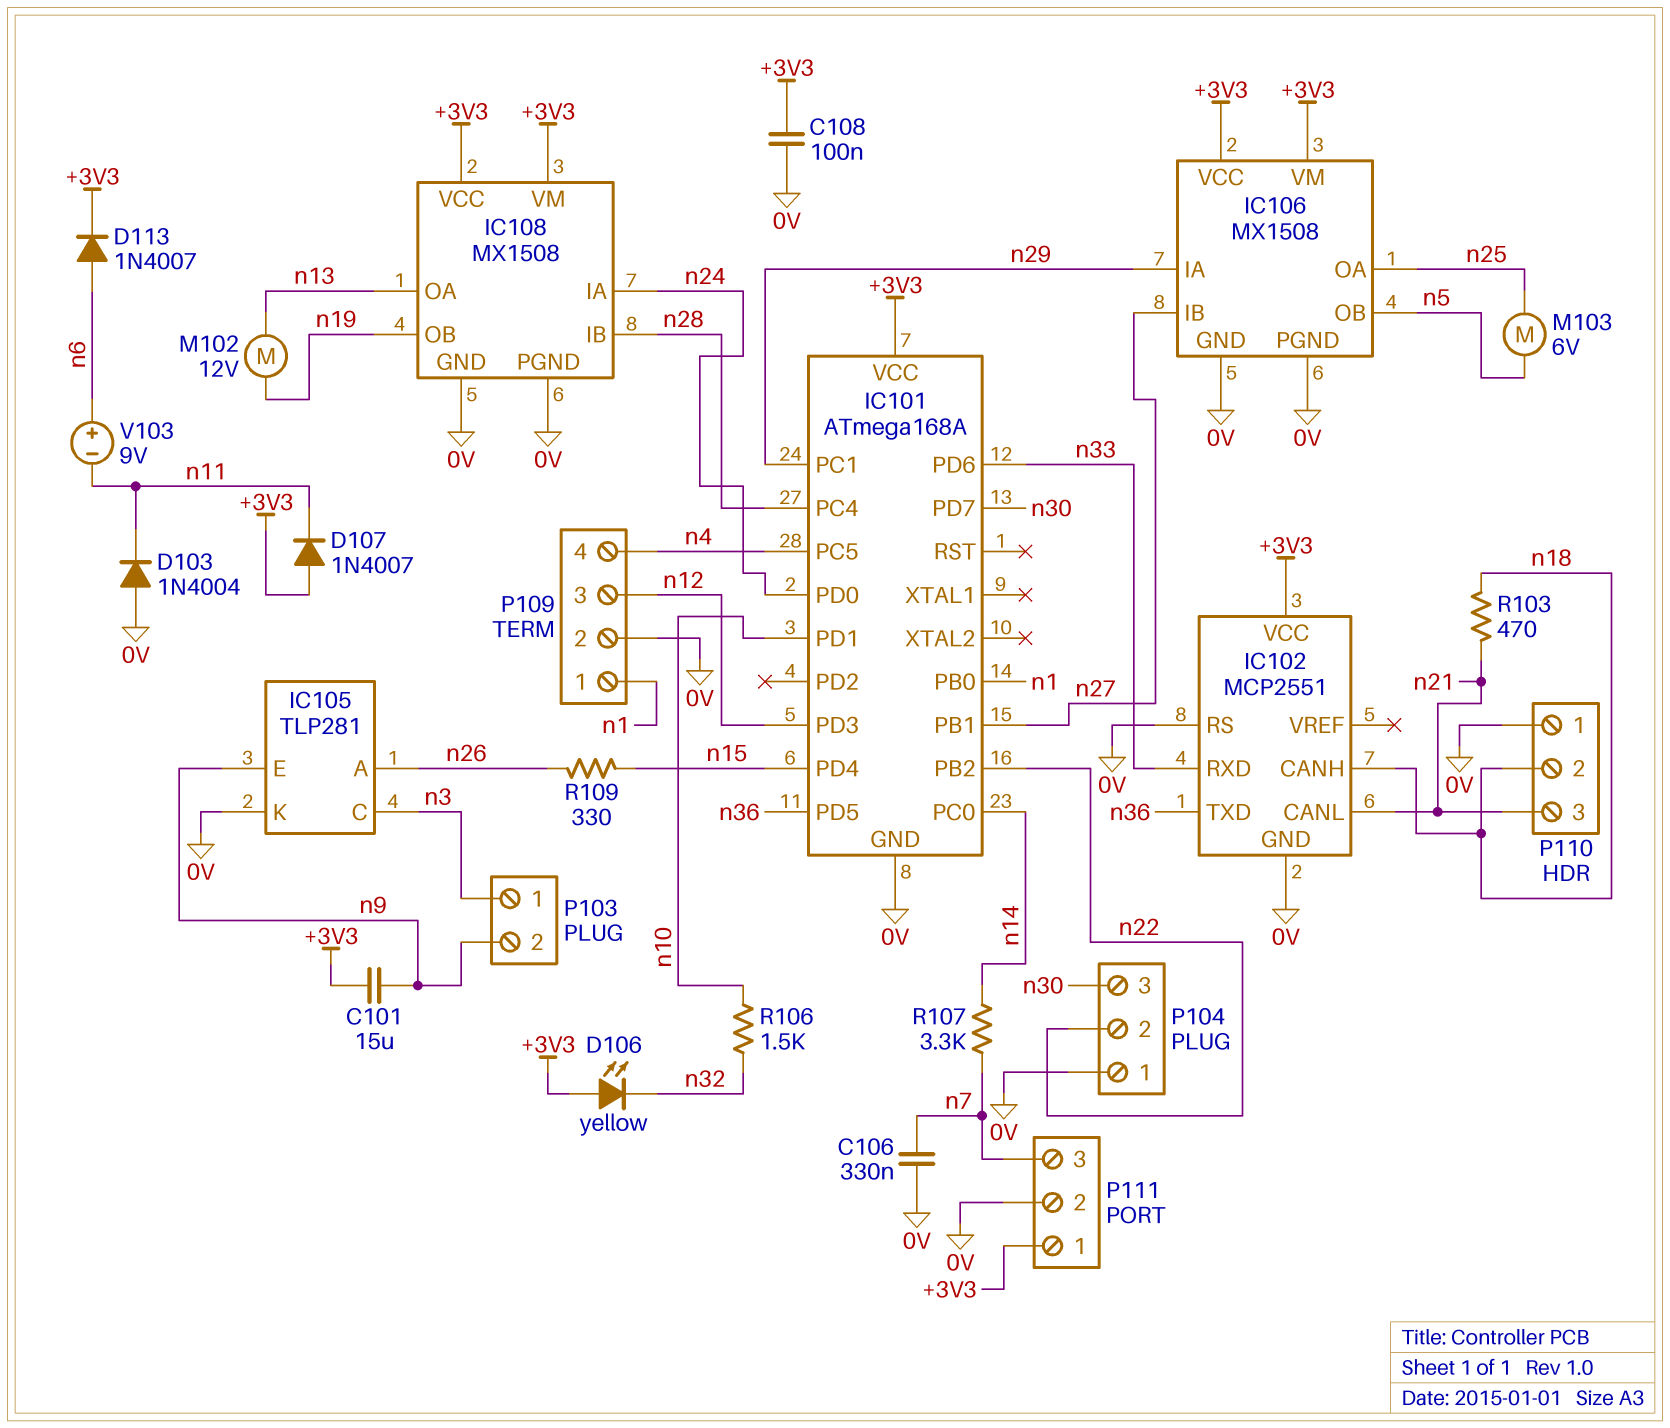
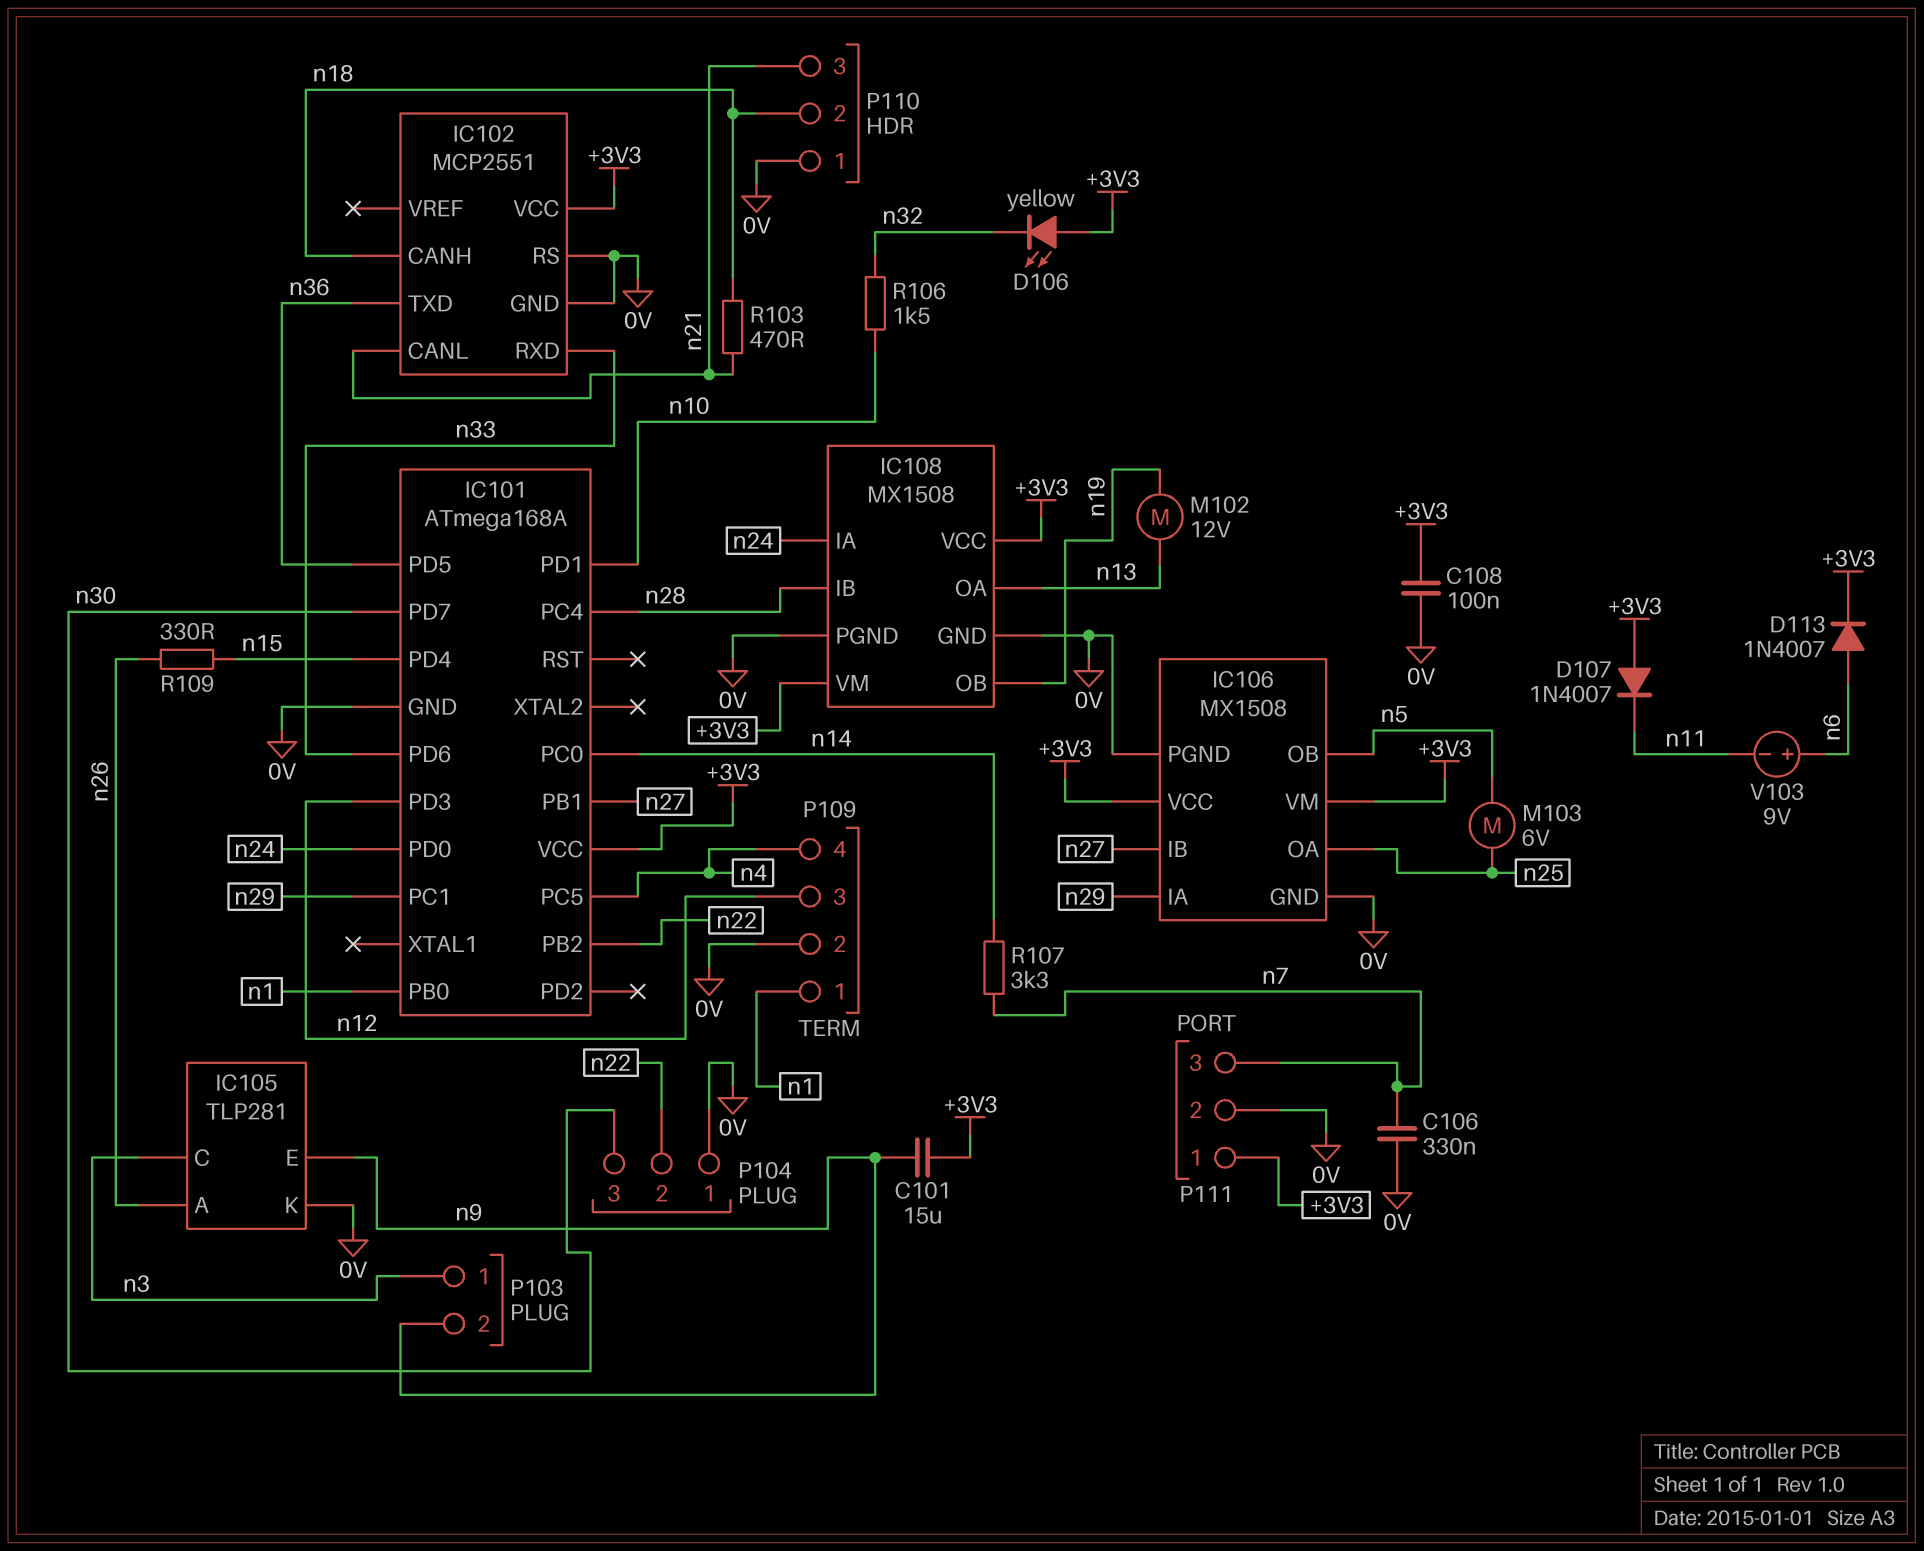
D103: diode 1N4004 (A 0V, K n11) -> none

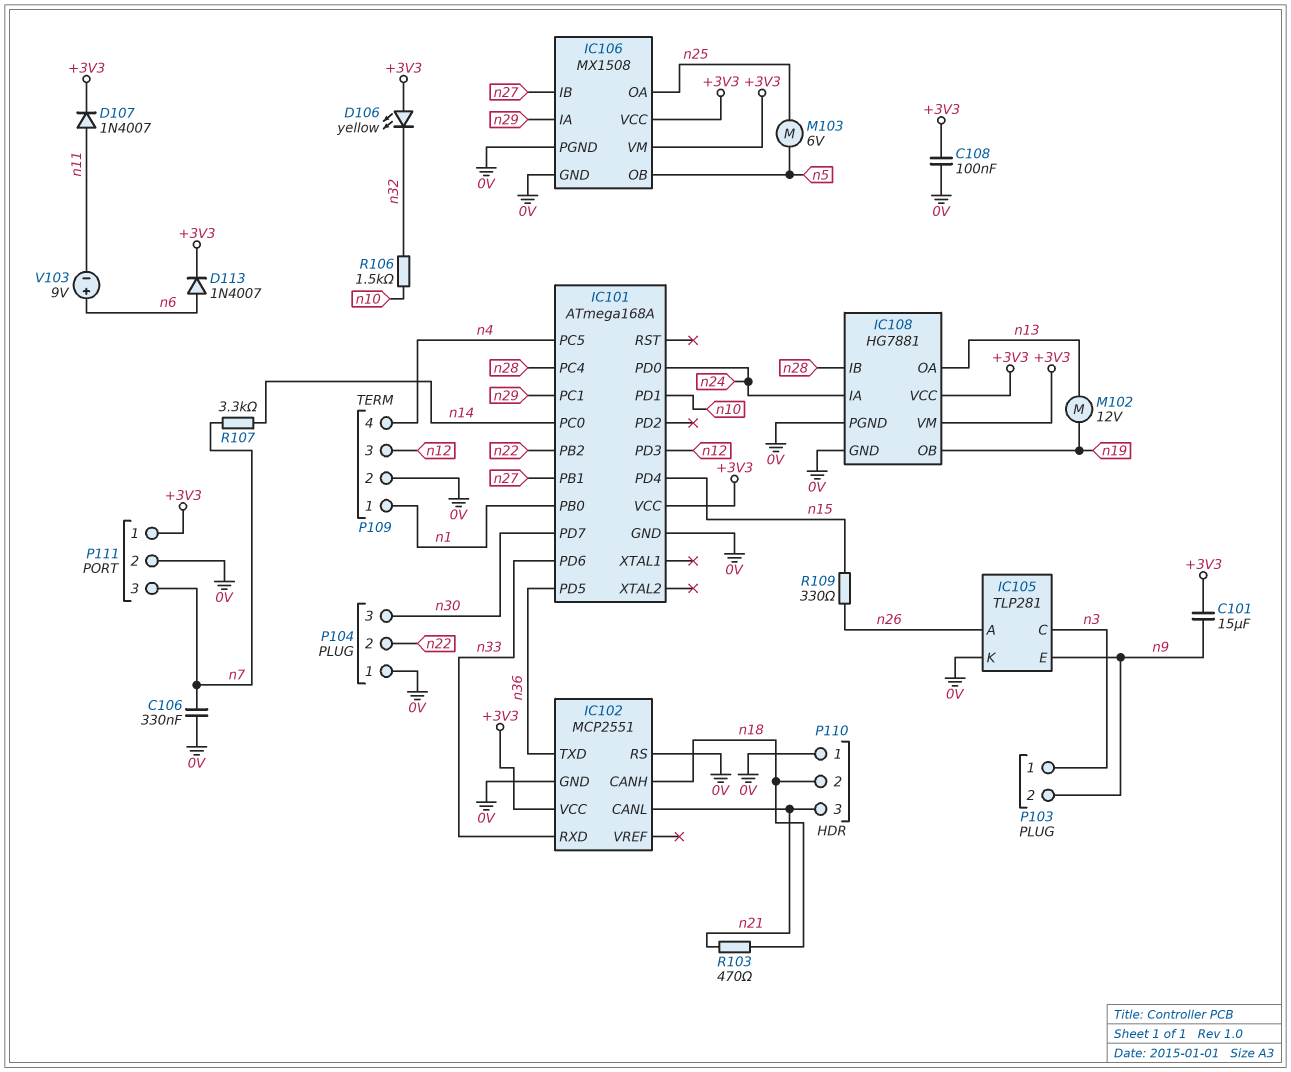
D107: diode 1N4007 (A +3V3, K n11) -> diode 1N4007 (A n11, K +3V3)
IC108: MX1508 -> HG7881

